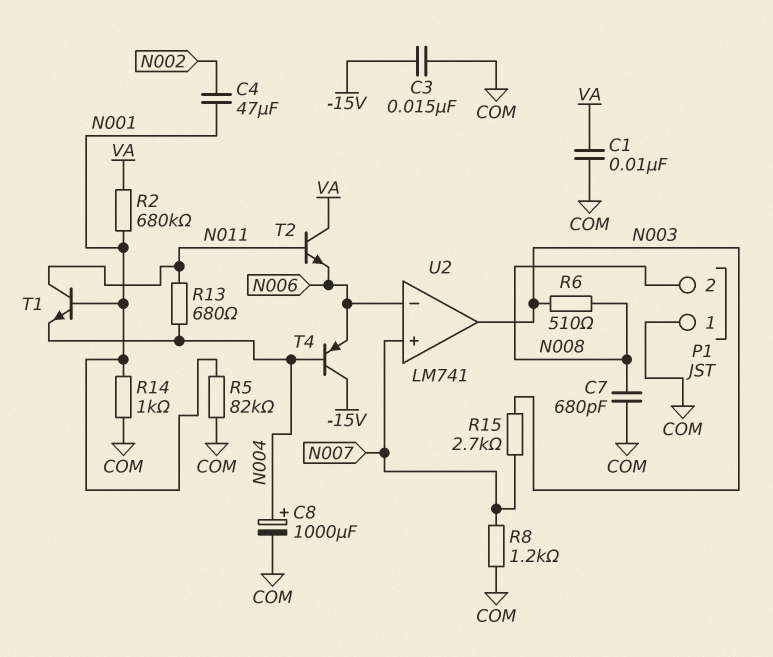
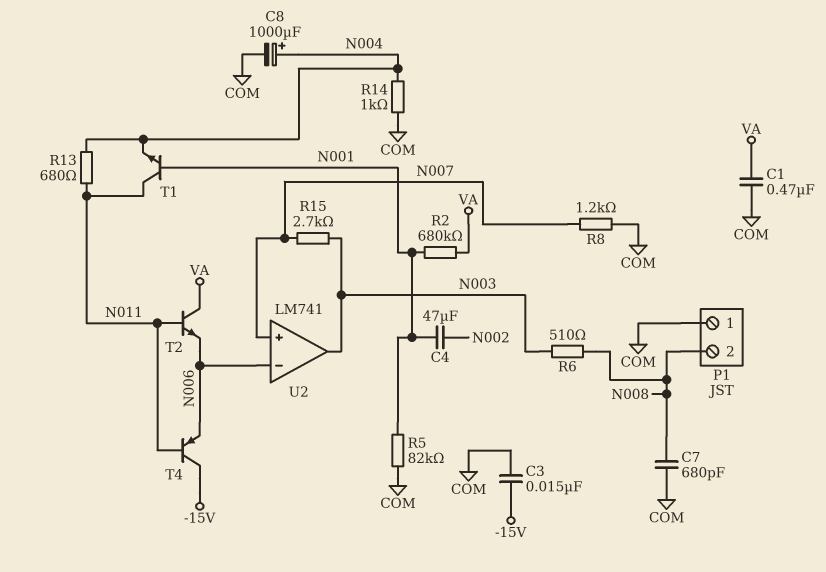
C1: 10nF (COM, VA) -> 470nF (COM, VA)
R14: 1k (COM, N001) -> 1k (COM, N004)
T4: PNP (B N004, C -15V, E N006) -> PNP (B N011, C -15V, E N006)

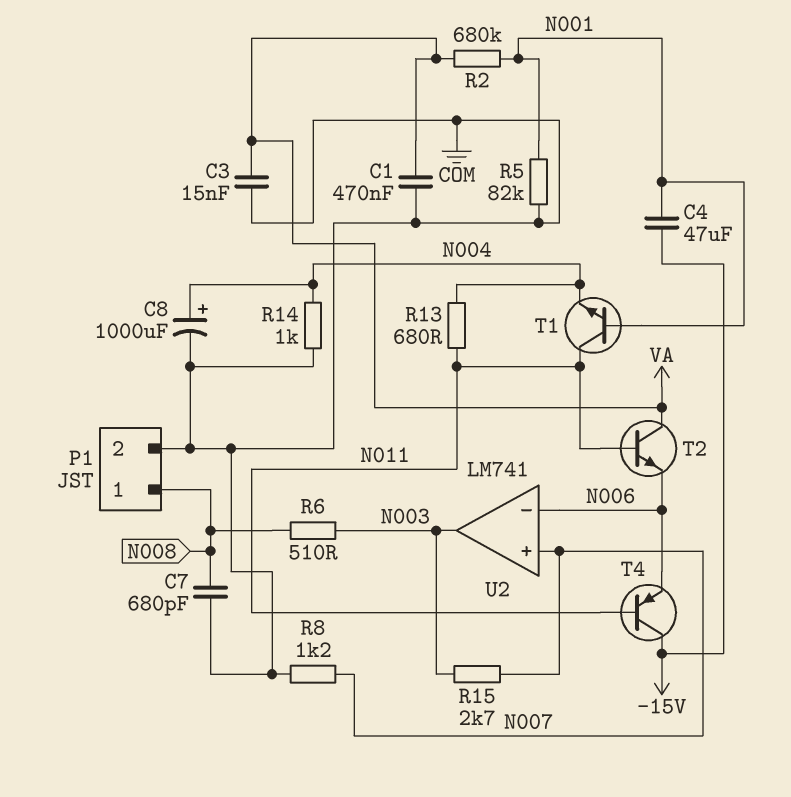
C3: 15nF (-15V, COM) -> 15nF (COM, VA)
C4: 47uF (N001, N002) -> 47uF (-15V, N001)
P1 pin 1: COM -> N008
P1 pin 2: N008 -> COM

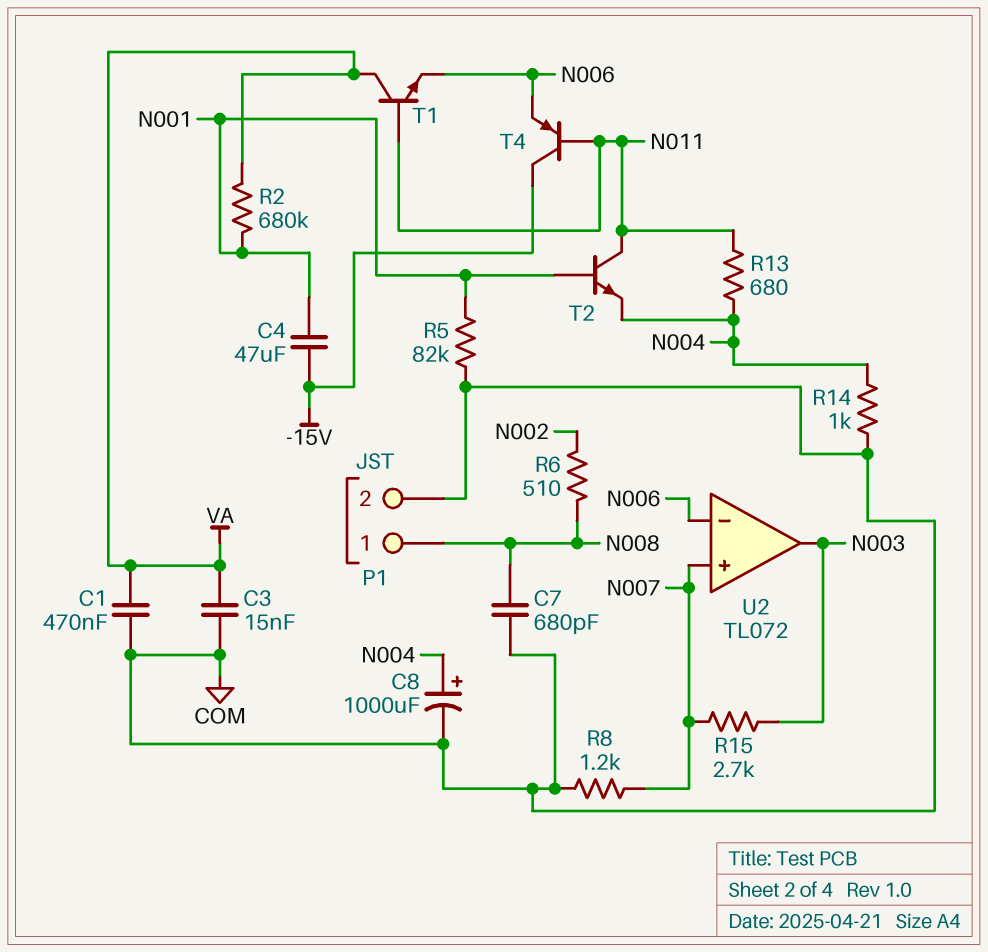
R6: 510 (N003, N008) -> 510 (N002, N008)
T1: NPN (B N001, C N011, E N004) -> NPN (B N011, C VA, E N006)
T2: NPN (B N011, C VA, E N006) -> NPN (B N001, C N011, E N004)
U2: LM741 -> TL072

